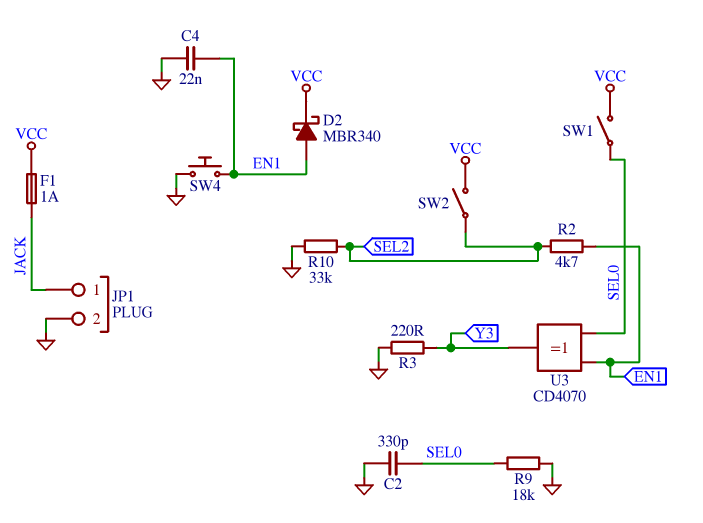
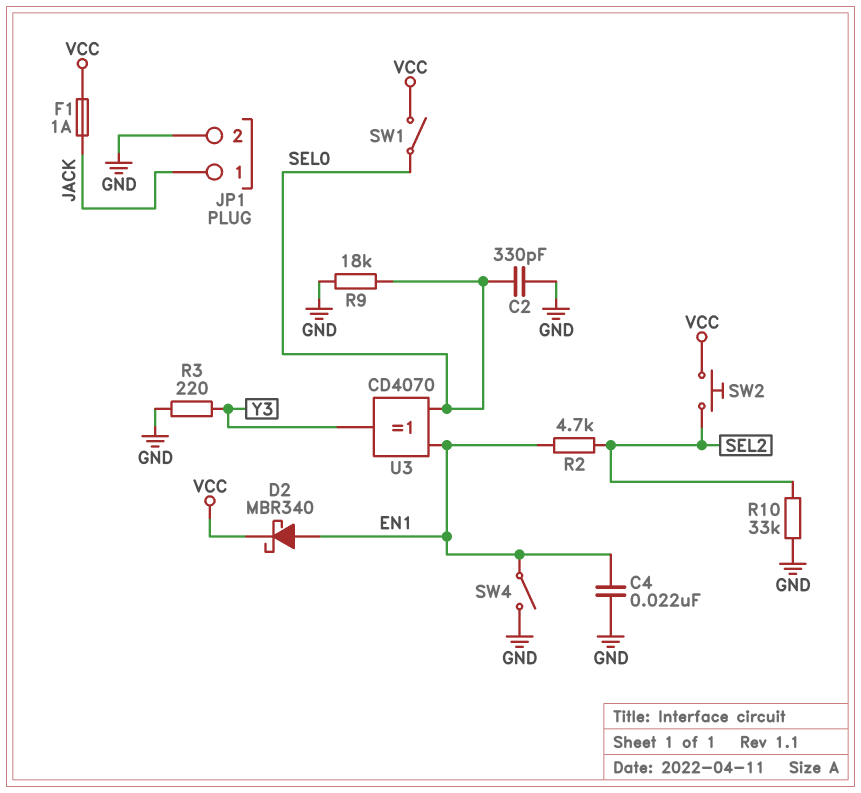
SW2: switch (SEL2, VCC) -> button (SEL2, VCC)
SW4: button (EN1, GND) -> switch (EN1, GND)

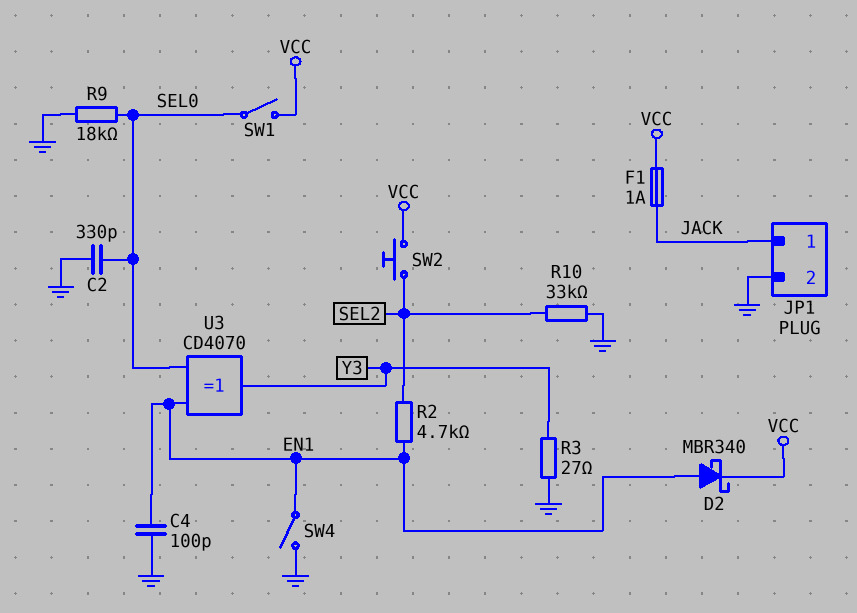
C4: 22nF (EN1, GND) -> 100pF (EN1, GND)
R3: 220 (GND, Y3) -> 27 (GND, Y3)

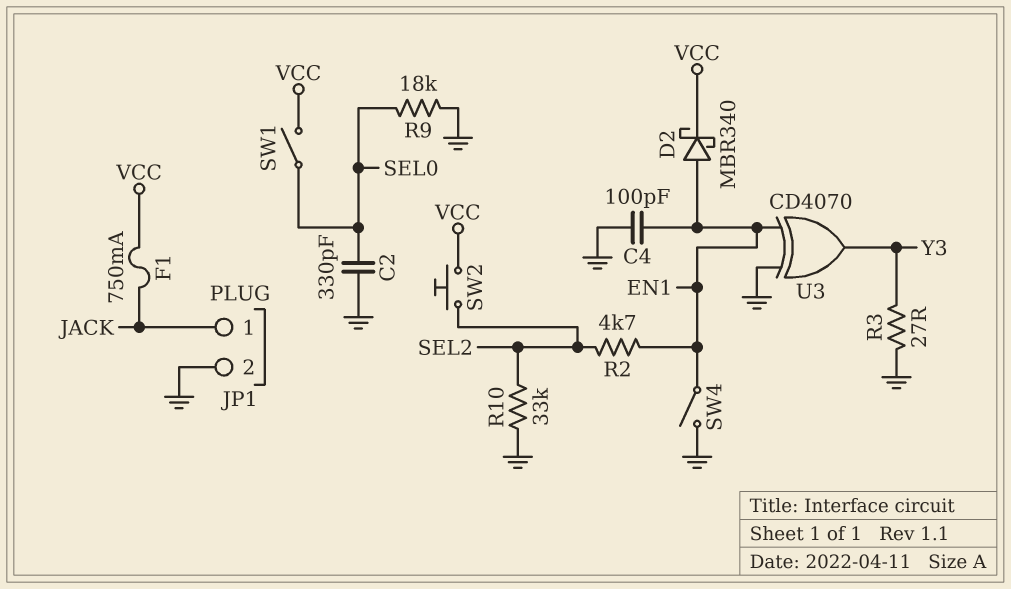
F1: 1A (JACK, VCC) -> 750mA (JACK, VCC)
U3: XOR CD4070 (in EN1, in SEL0, out Y3) -> XOR CD4070 (in EN1, in GND, out Y3)

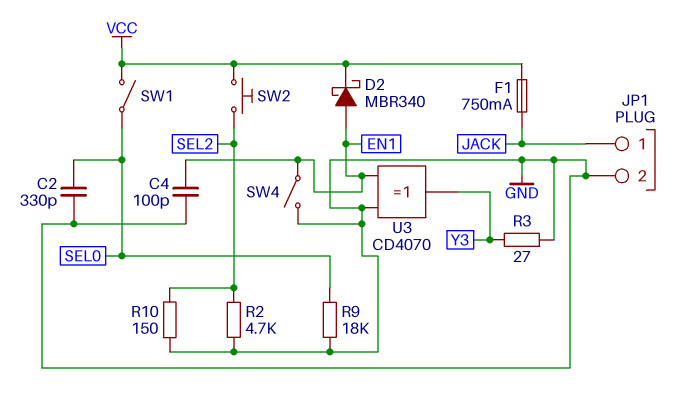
R2: 4.7k (EN1, SEL2) -> 4.7k (GND, SEL2)
R10: 33k (GND, SEL2) -> 150 (GND, SEL2)

